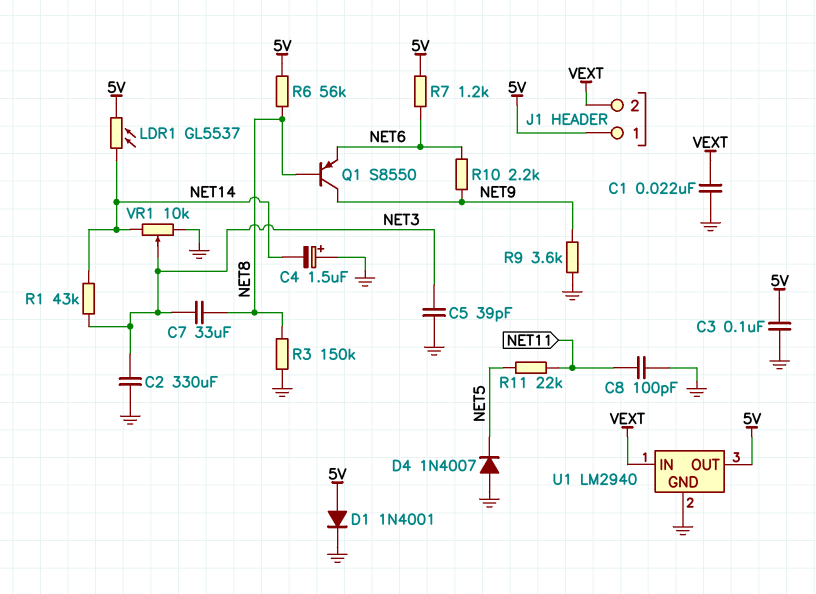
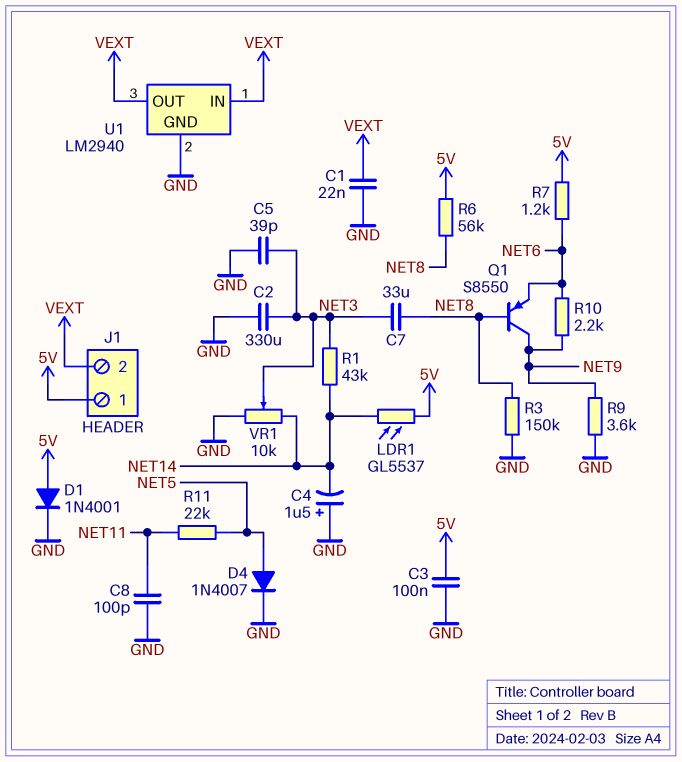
D4: diode 1N4007 (A GND, K NET5) -> diode 1N4007 (A NET5, K GND)
U1 pin OUT: 5V -> VEXT

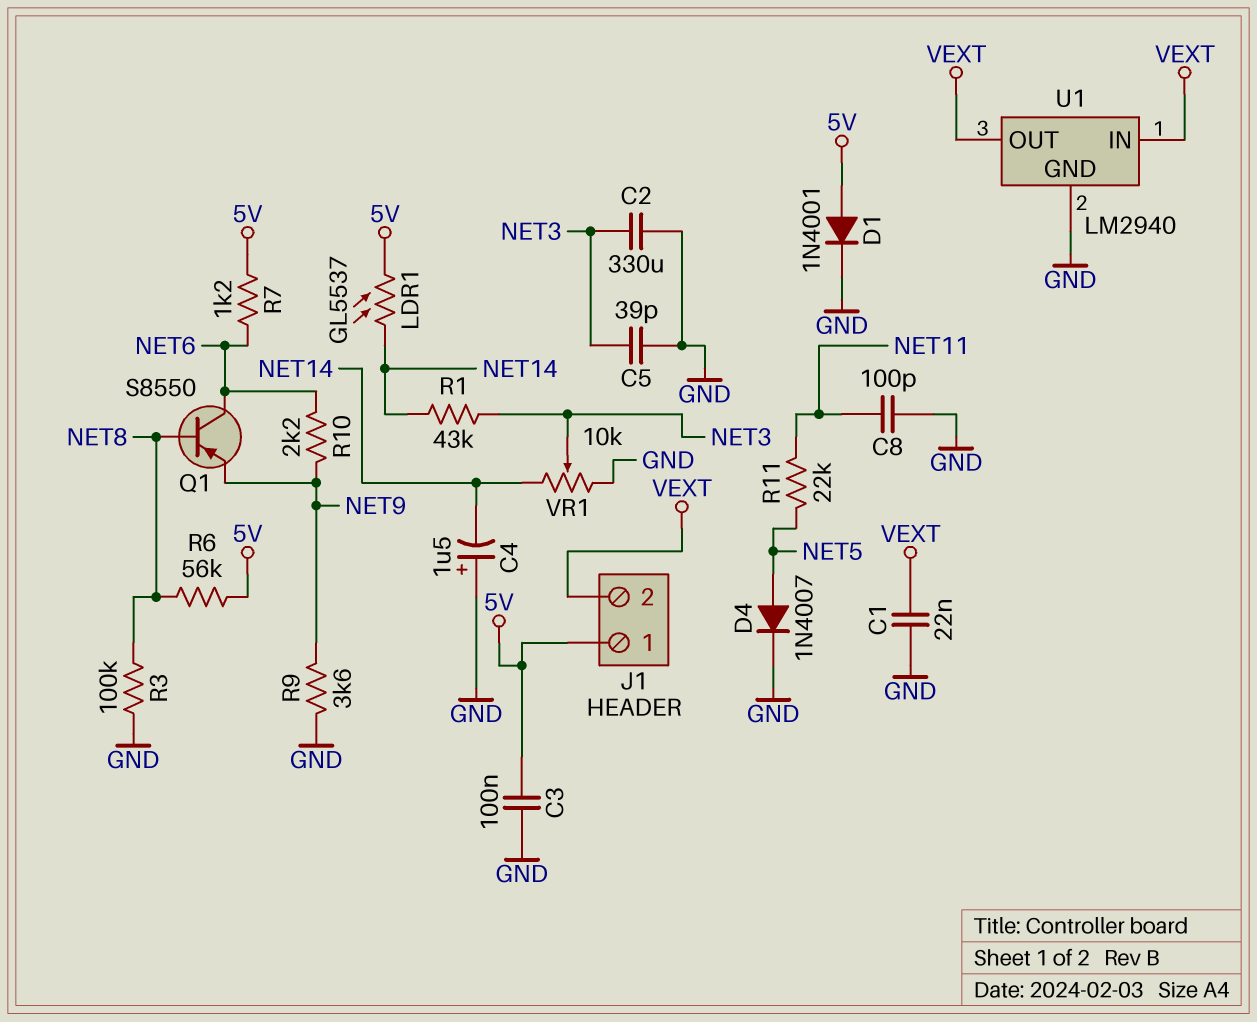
C7: 33uF (NET3, NET8) -> none
Q1: PNP S8550 (B NET8, C NET9, E NET6) -> PNP S8550 (B NET8, C NET6, E NET9)
R3: 150k (GND, NET8) -> 100k (GND, NET8)

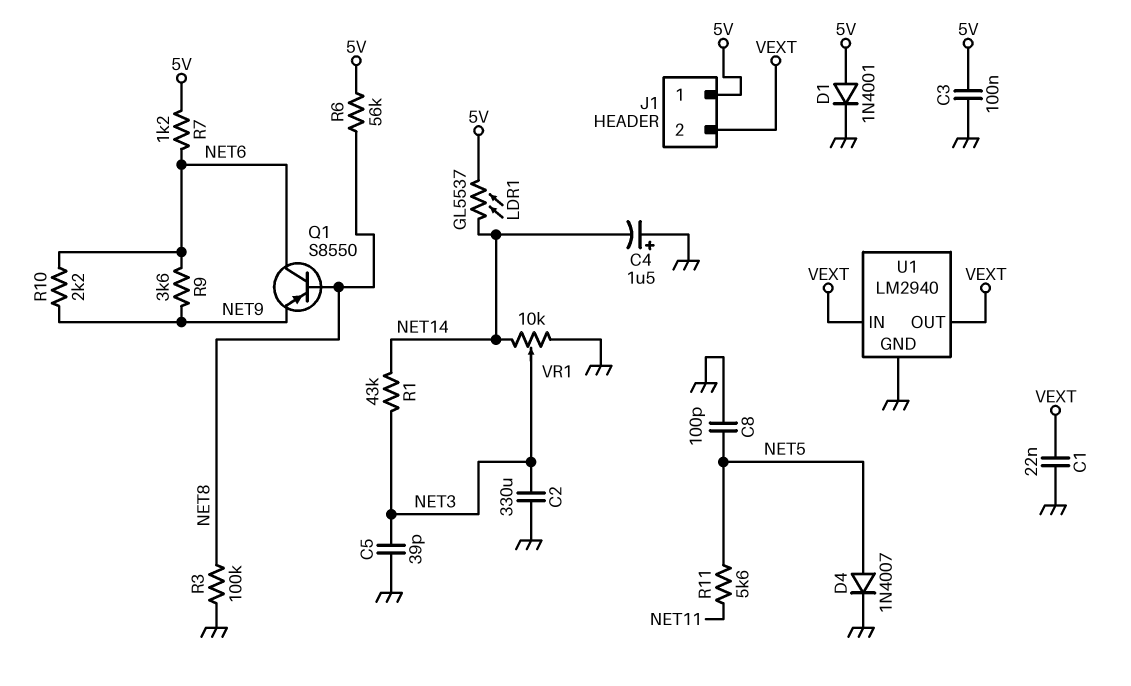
C8: 100pF (GND, NET11) -> 100pF (GND, NET5)
R9: 3.6k (GND, NET9) -> 3.6k (NET6, NET9)
R11: 22k (NET5, NET11) -> 5.6k (NET5, NET11)

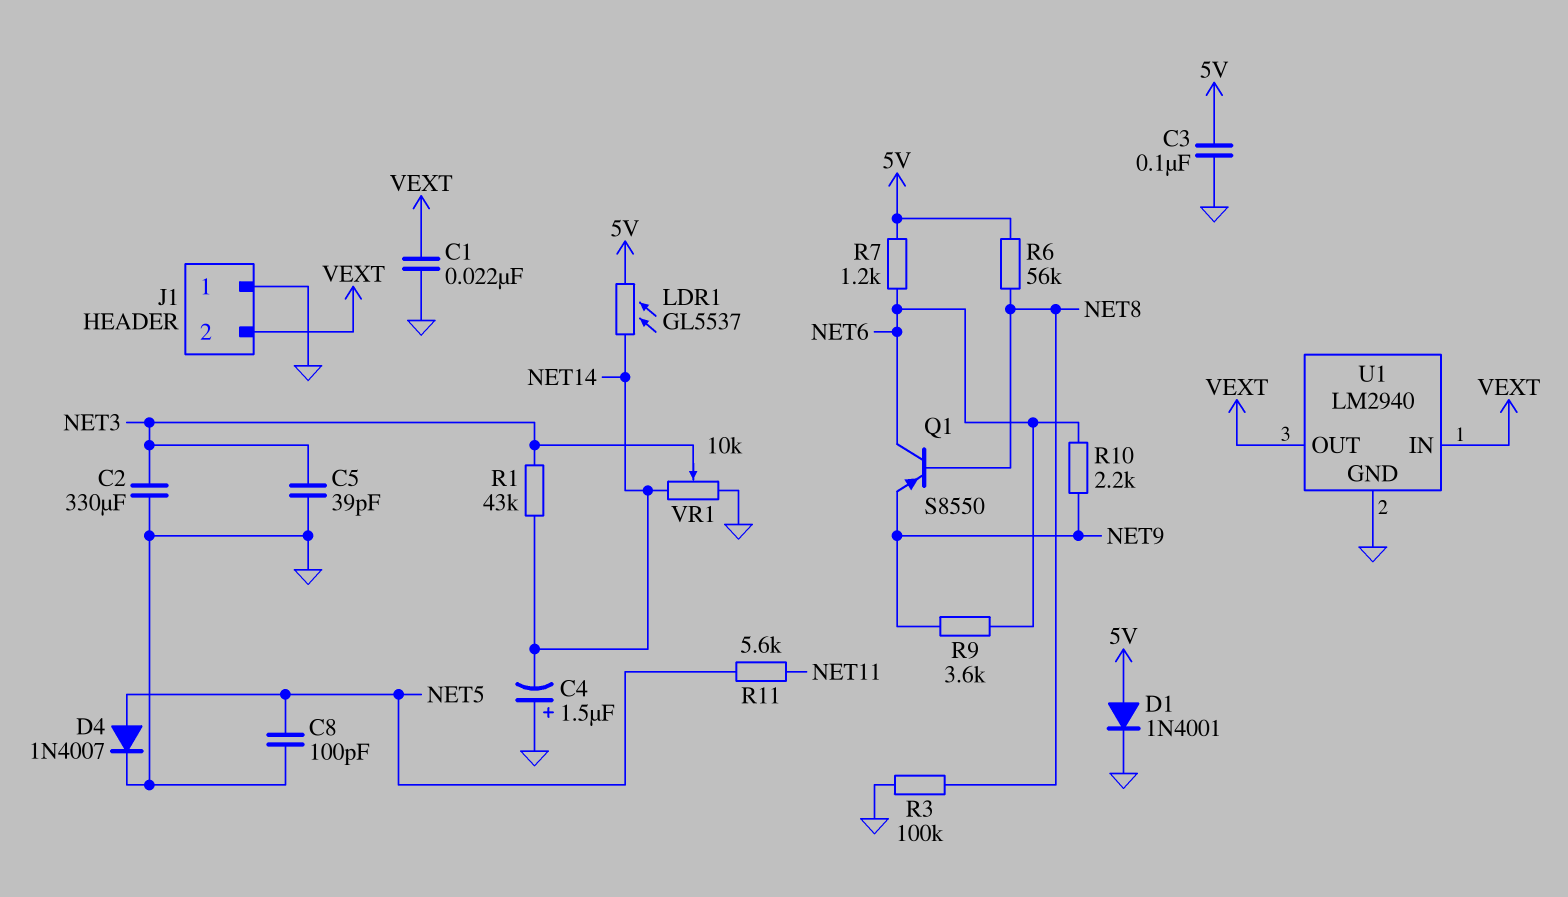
J1 pin 1: 5V -> GND

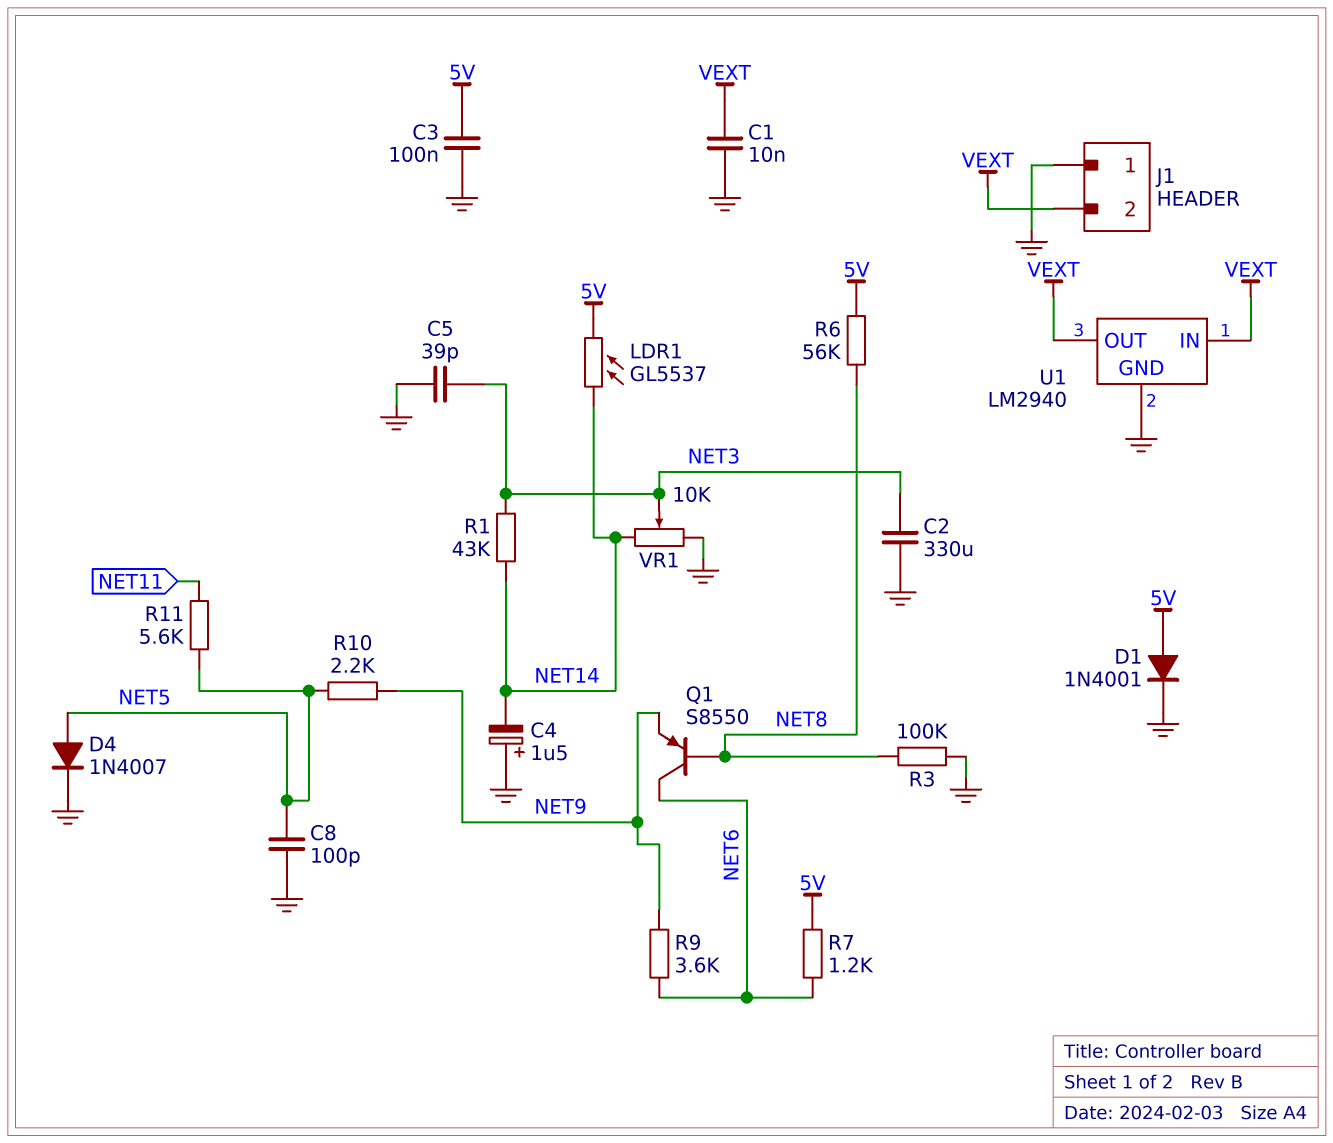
C1: 22nF (GND, VEXT) -> 10nF (GND, VEXT)
R10: 2.2k (NET6, NET9) -> 2.2k (NET5, NET9)

